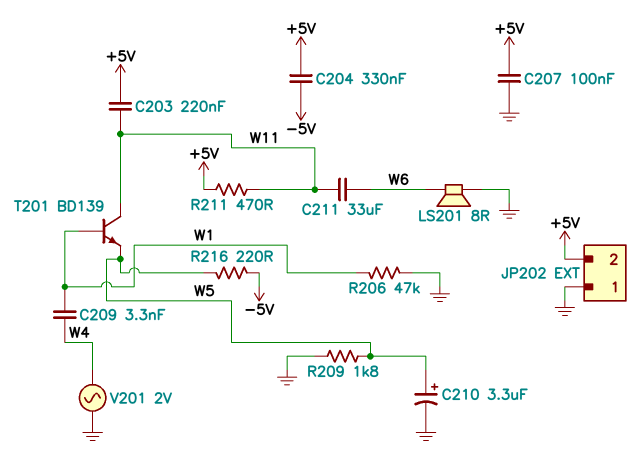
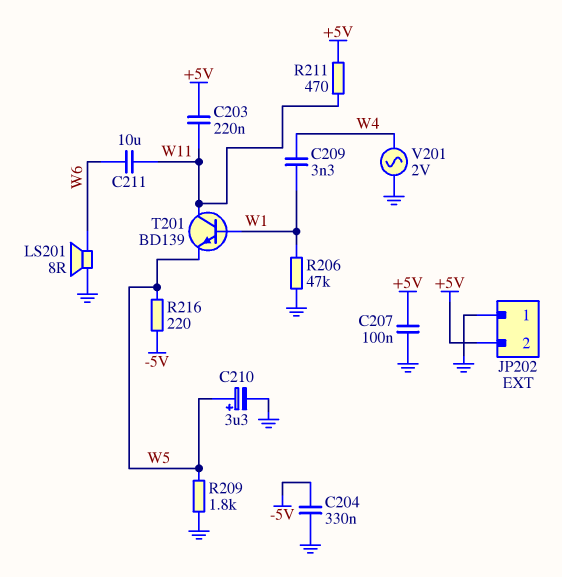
C204: 330nF (+5V, -5V) -> 330nF (-5V, GND)
C211: 33uF (W6, W11) -> 10uF (W6, W11)

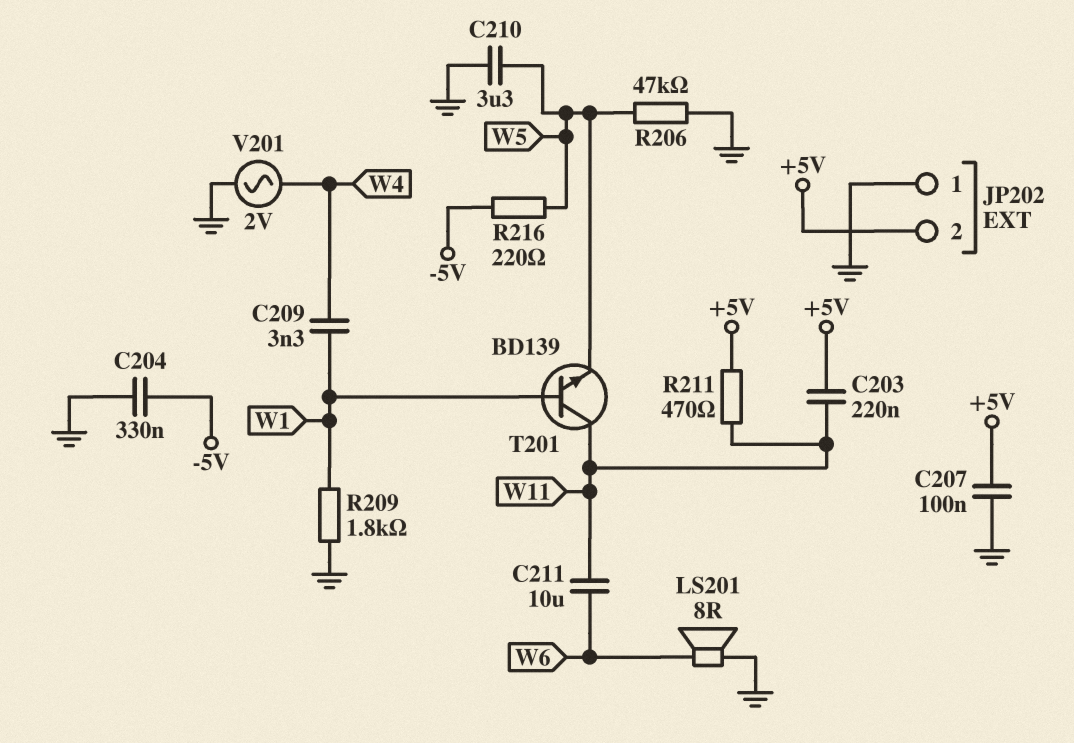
C210: 3.3uF (plus W5, minus GND) -> 3.3uF (GND, W5)
R206: 47k (GND, W1) -> 47k (GND, W5)
R209: 1.8k (GND, W5) -> 1.8k (GND, W1)

